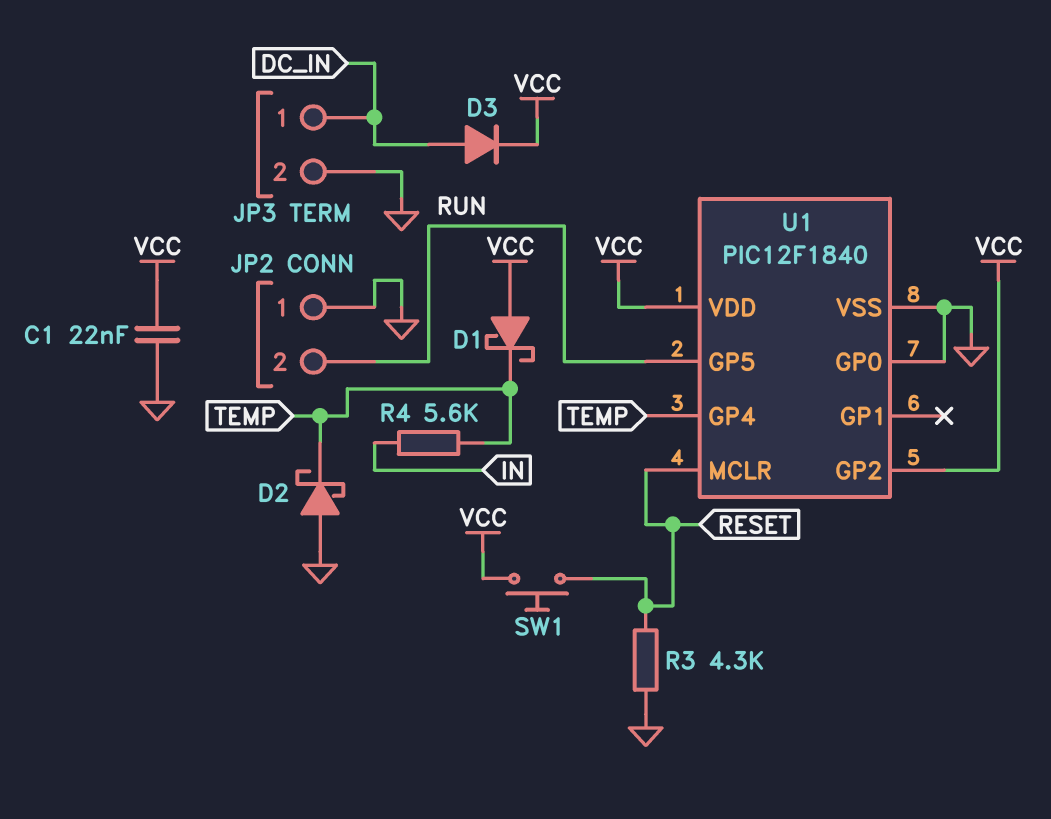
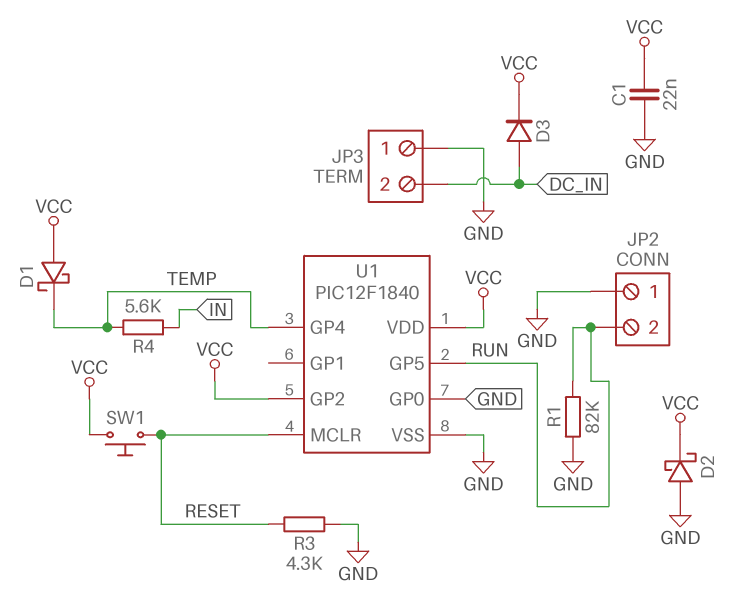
D2: schottky (A GND, K TEMP) -> schottky (A GND, K VCC)
JP3 pin 1: DC_IN -> GND
JP3 pin 2: GND -> DC_IN
R1: none -> 82k (GND, RUN)

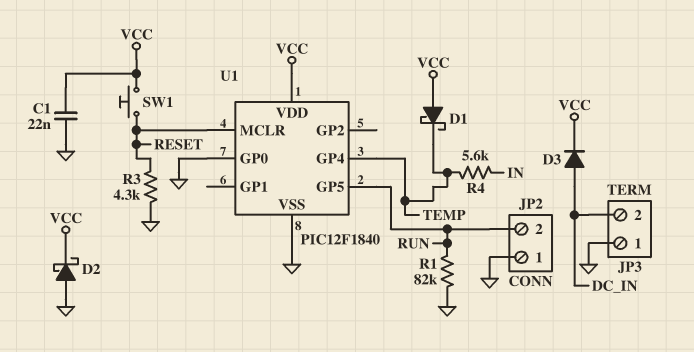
U1 pin GP2: VCC -> none

